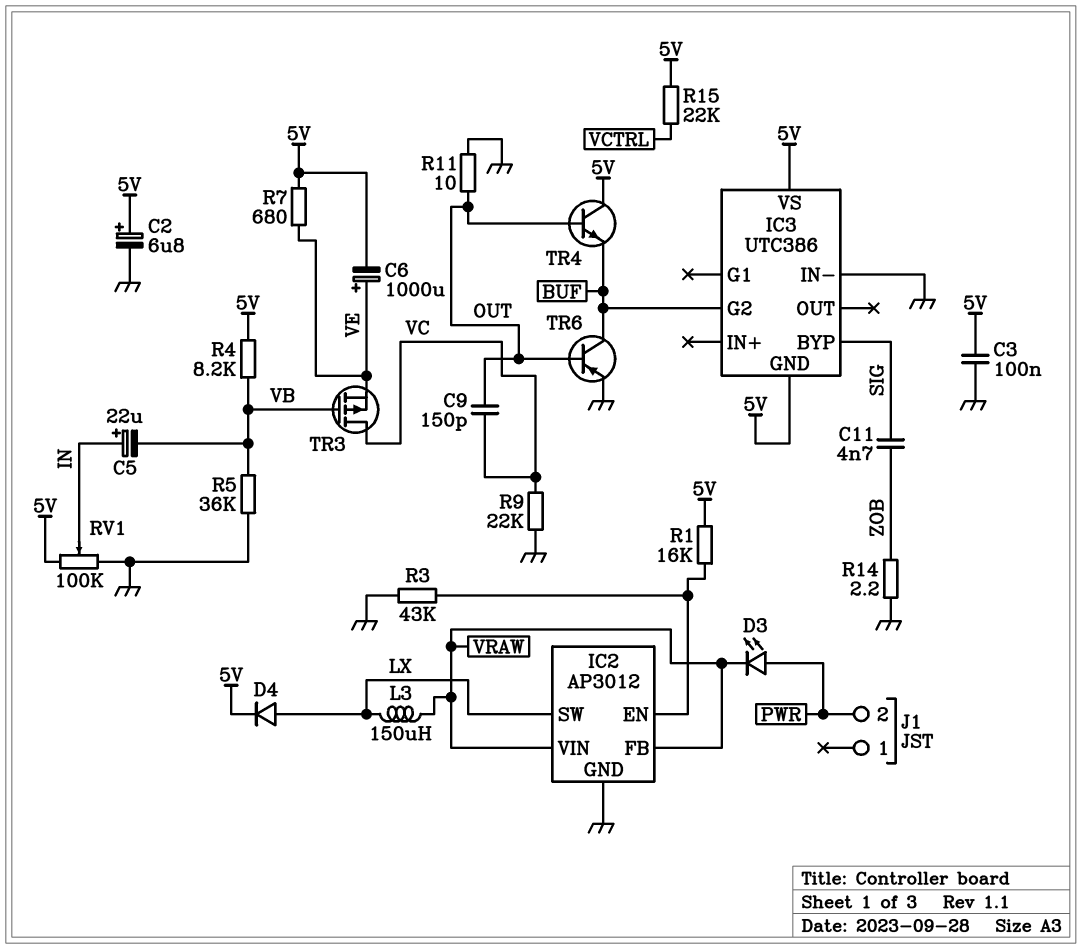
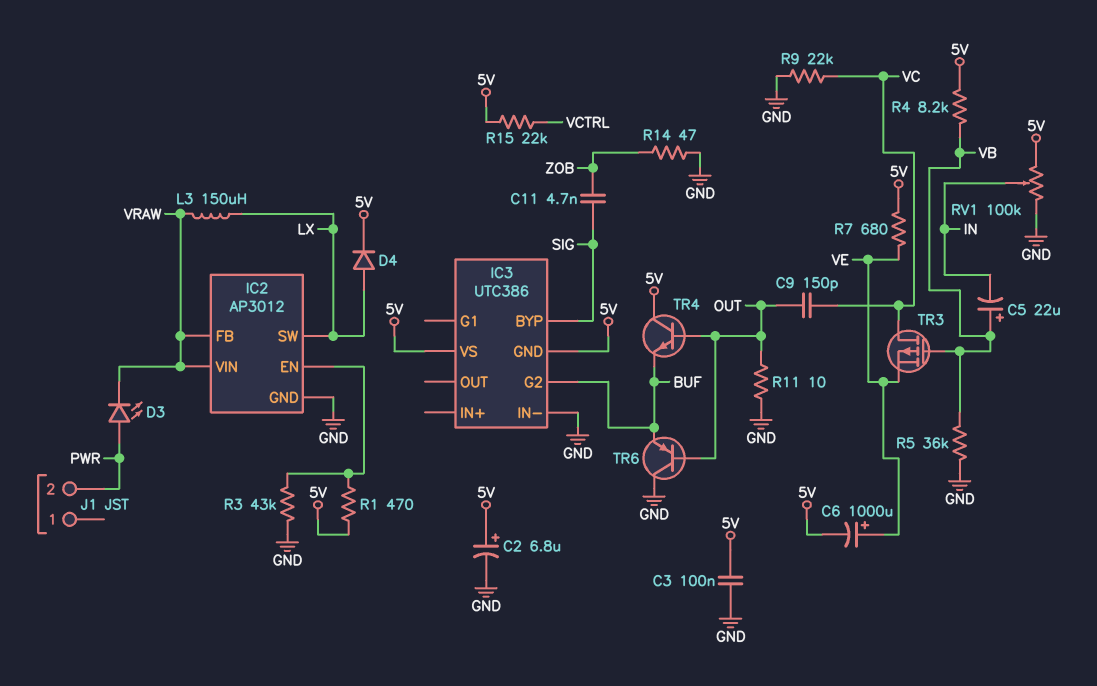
C5: 22uF (plus IN, minus VB) -> 22uF (plus VB, minus IN)
R1: 16k (5V, IC2/EN) -> 470 (5V, IC2/EN)
R14: 2.2 (GND, ZOB) -> 47 (GND, ZOB)
TR6: PNP (B OUT, C BUF, E GND) -> PNP (B OUT, C GND, E BUF)

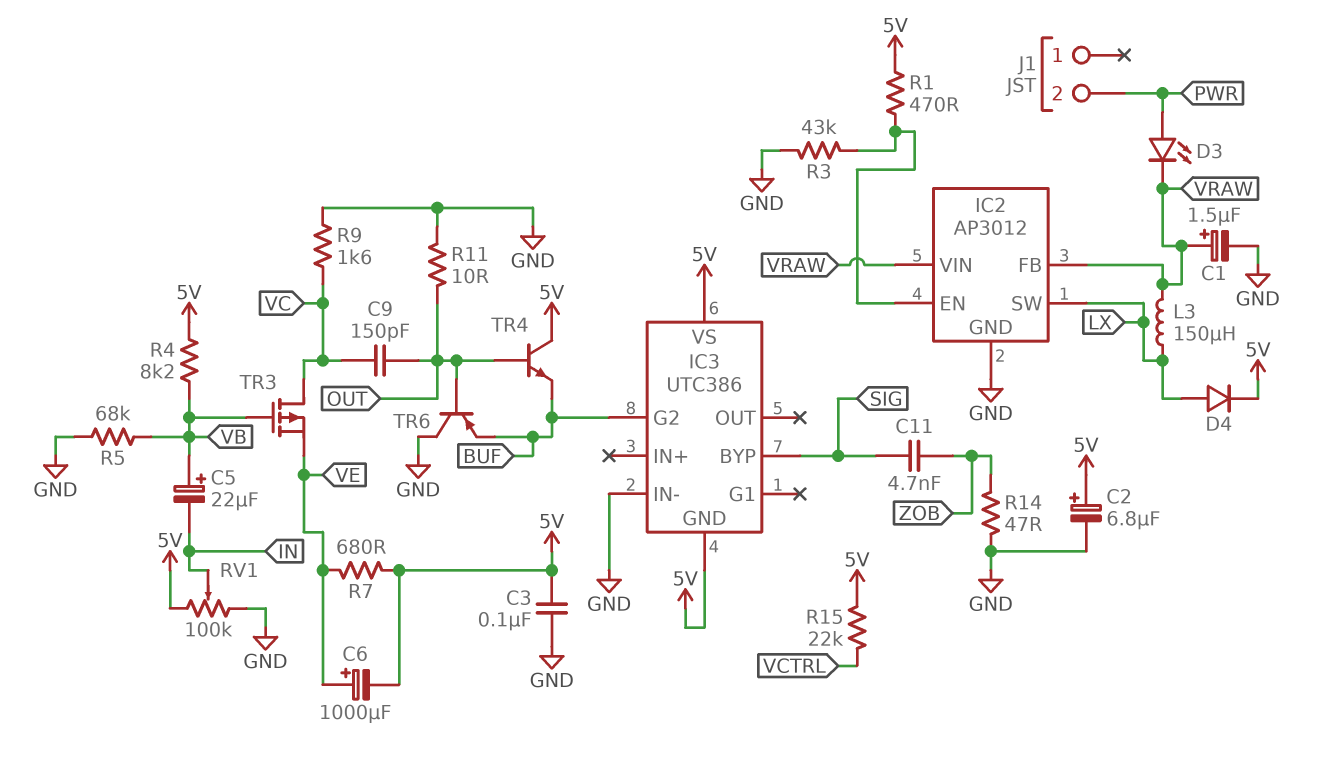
C1: none -> 1.5uF (plus VRAW, minus GND)
R5: 36k (GND, VB) -> 68k (GND, VB)
R9: 22k (GND, VC) -> 1.6k (GND, VC)

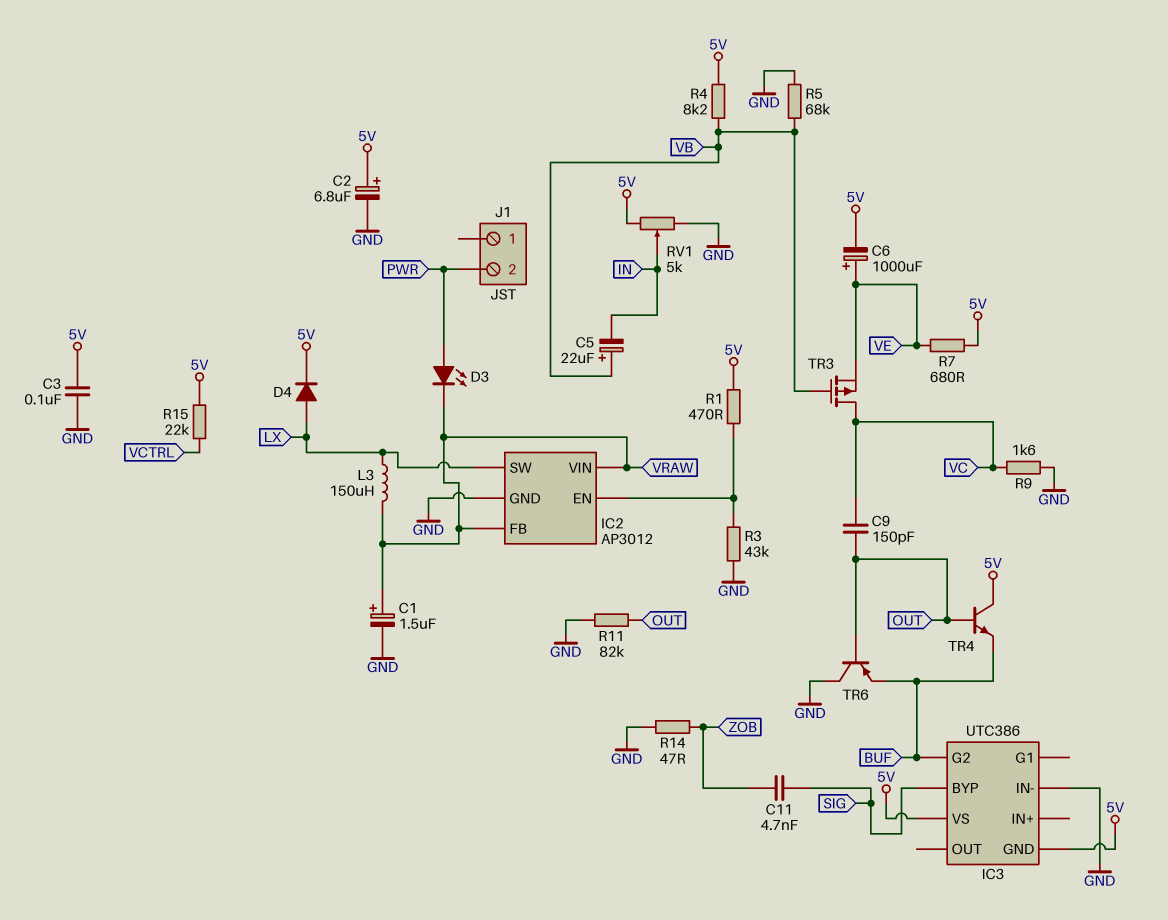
R11: 10 (GND, OUT) -> 82k (GND, OUT)
RV1: 100k (5V, GND, wiper IN) -> 5k (5V, GND, wiper IN)

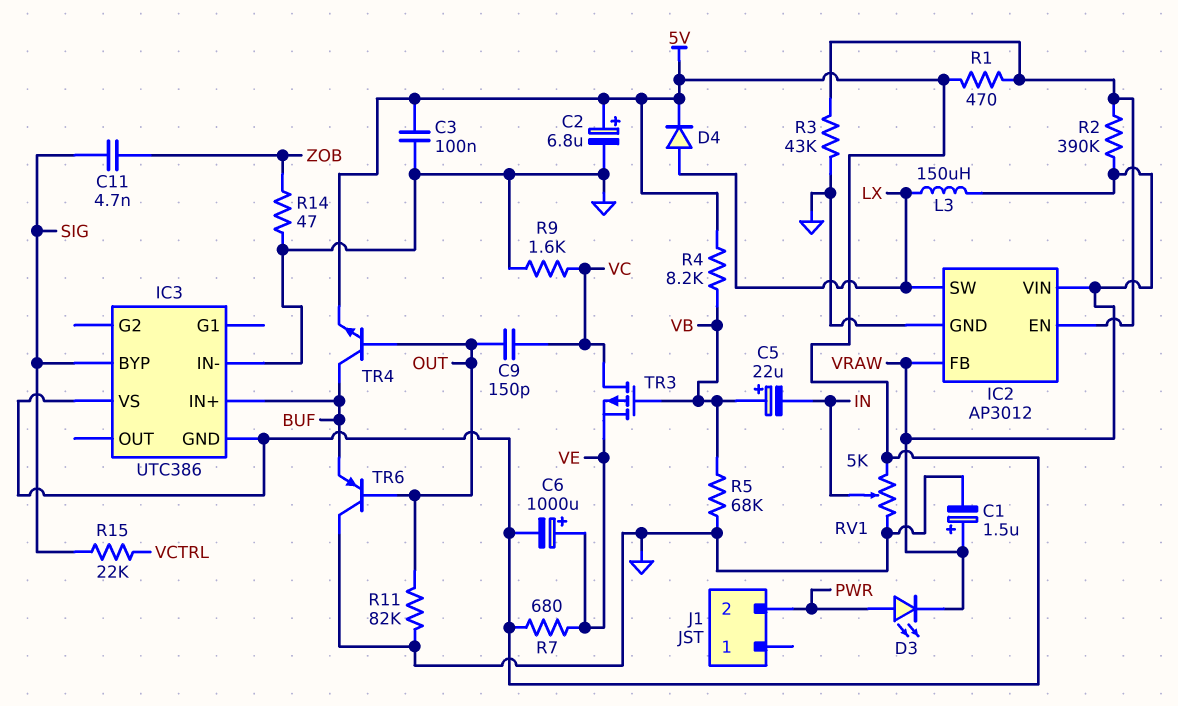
IC3 pin G2: BUF -> none
IC3 pin IN+: none -> BUF
R2: none -> 390k (IC2/EN, VRAW)
R15: 22k (5V, VCTRL) -> 22k (SIG, VCTRL)
TR4: NPN (B OUT, C 5V, E BUF) -> NPN (B OUT, C BUF, E 5V)

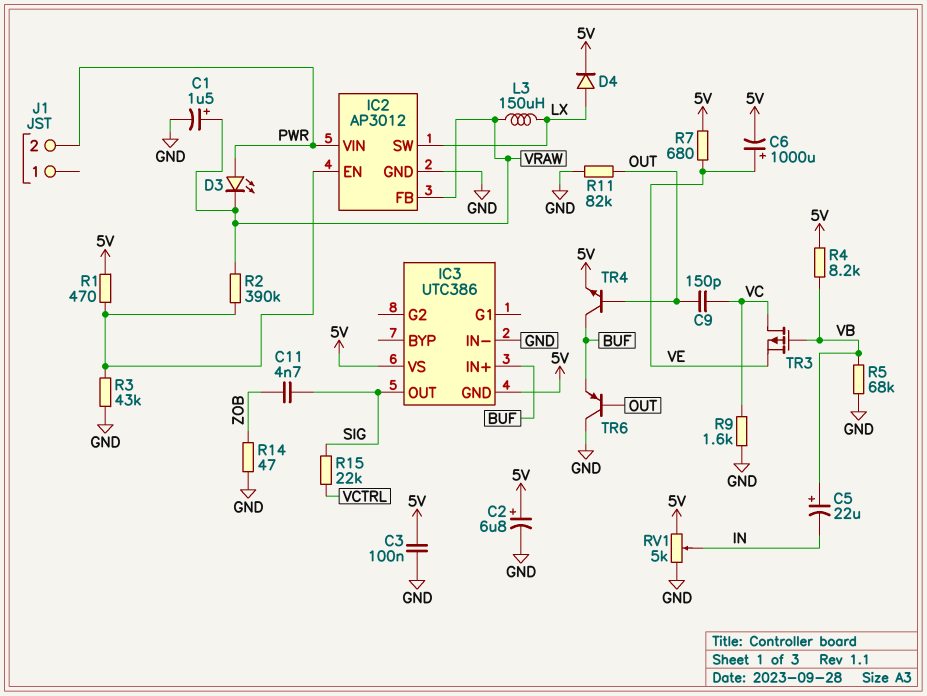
IC2 pin VIN: VRAW -> PWR
IC3 pin BYP: SIG -> none
IC3 pin OUT: none -> SIG

